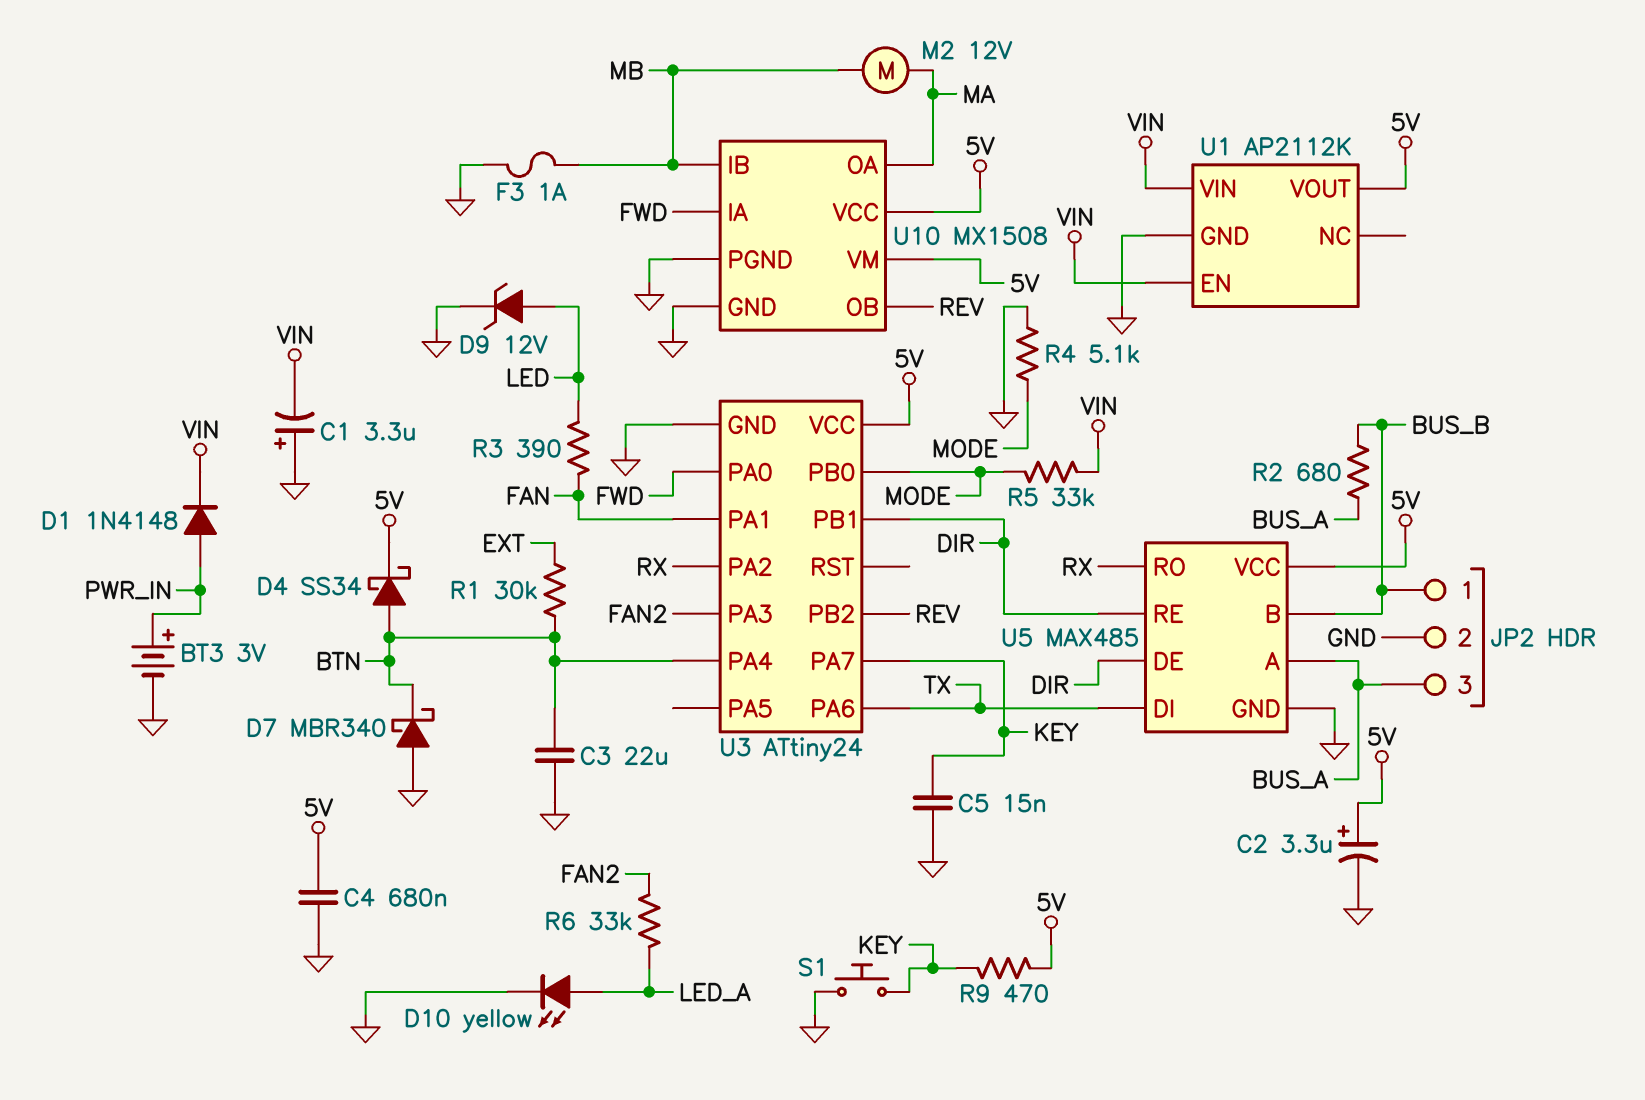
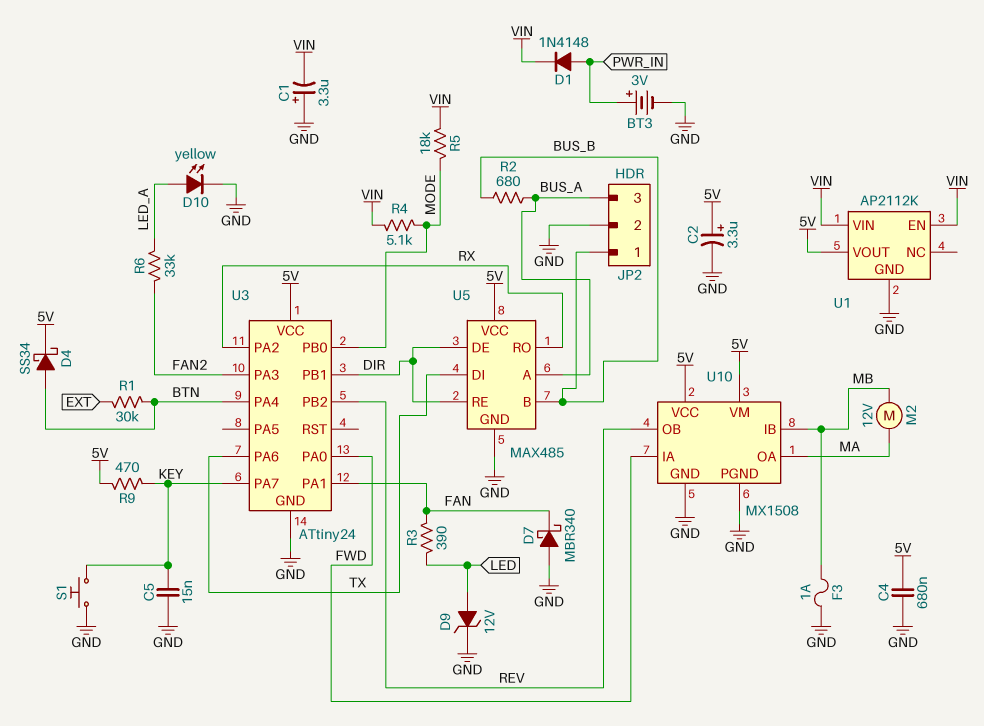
C3: 22uF (BTN, GND) -> none
D7: schottky MBR340 (A GND, K BTN) -> schottky MBR340 (A GND, K FAN)
R4: 5.1k (GND, MODE) -> 5.1k (MODE, VIN)
R5: 33k (MODE, VIN) -> 18k (MODE, VIN)

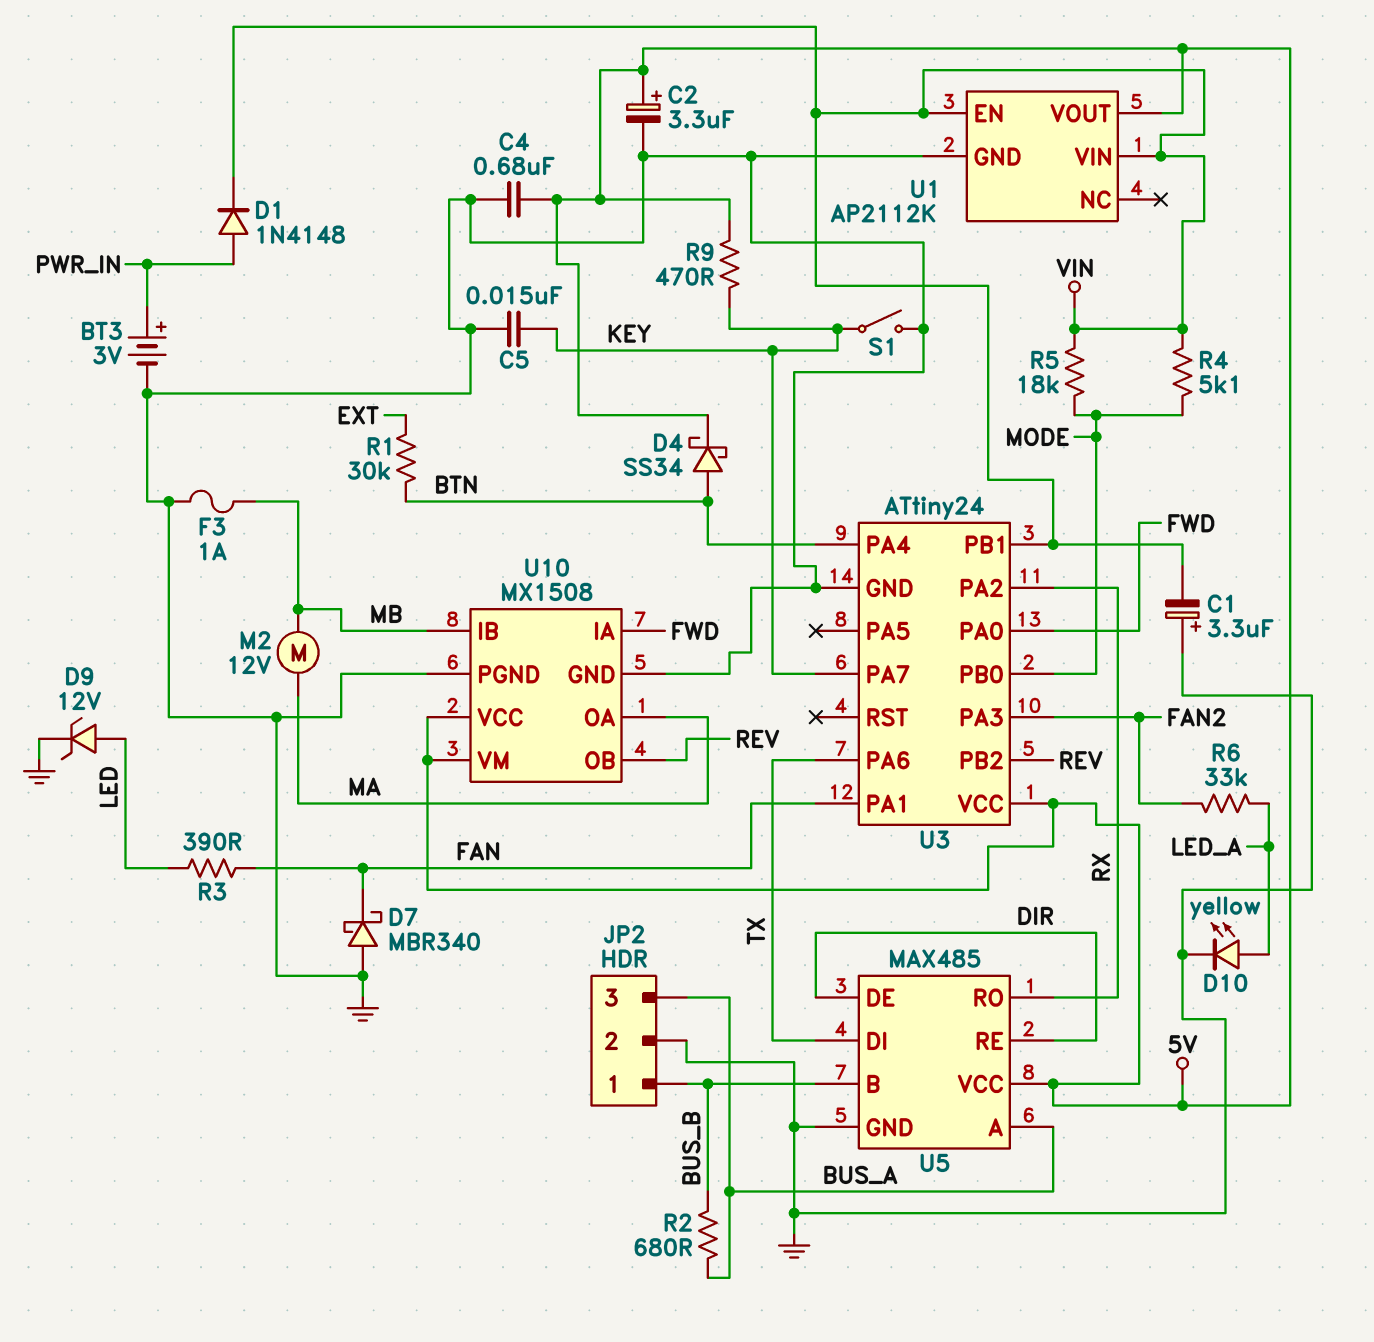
S1: button (GND, KEY) -> switch (GND, KEY)
U3 pin PB1: DIR -> VIN

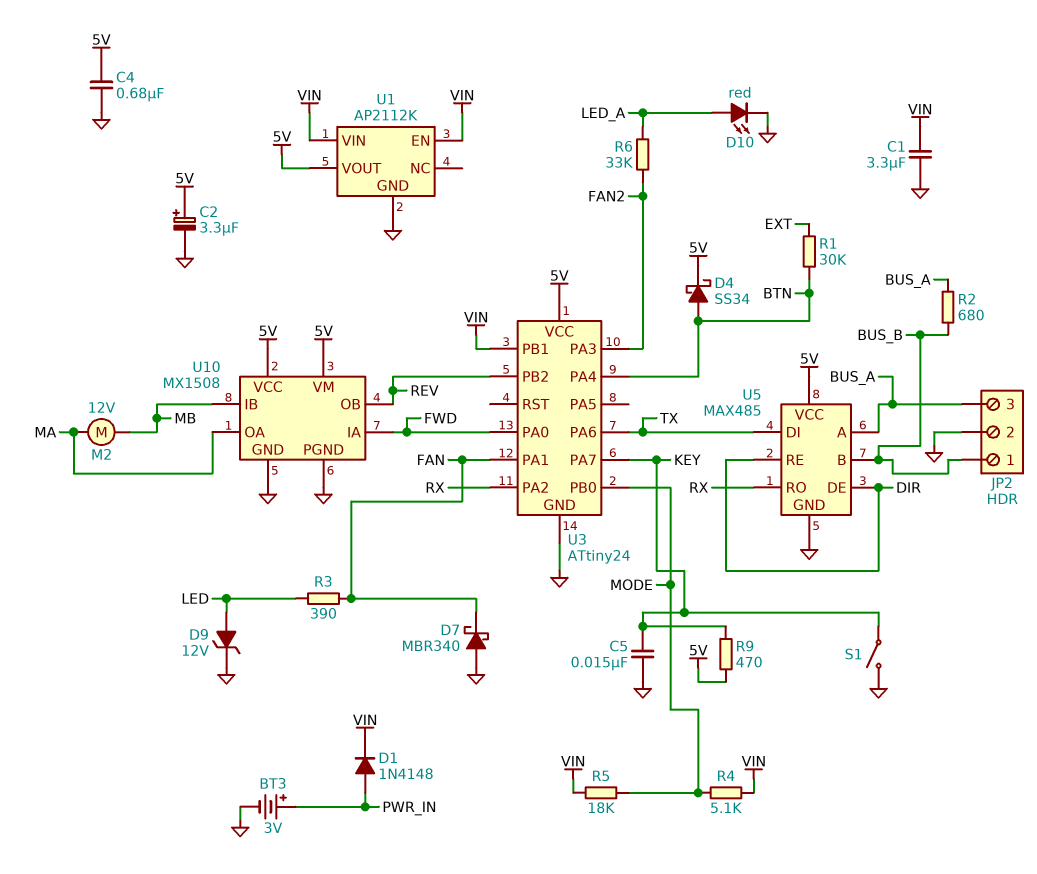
C1: 3.3uF (plus GND, minus VIN) -> 3.3uF (GND, VIN)
D10: LED yellow (A LED_A, K GND) -> LED red (A LED_A, K GND)
F3: 1A (GND, MB) -> none

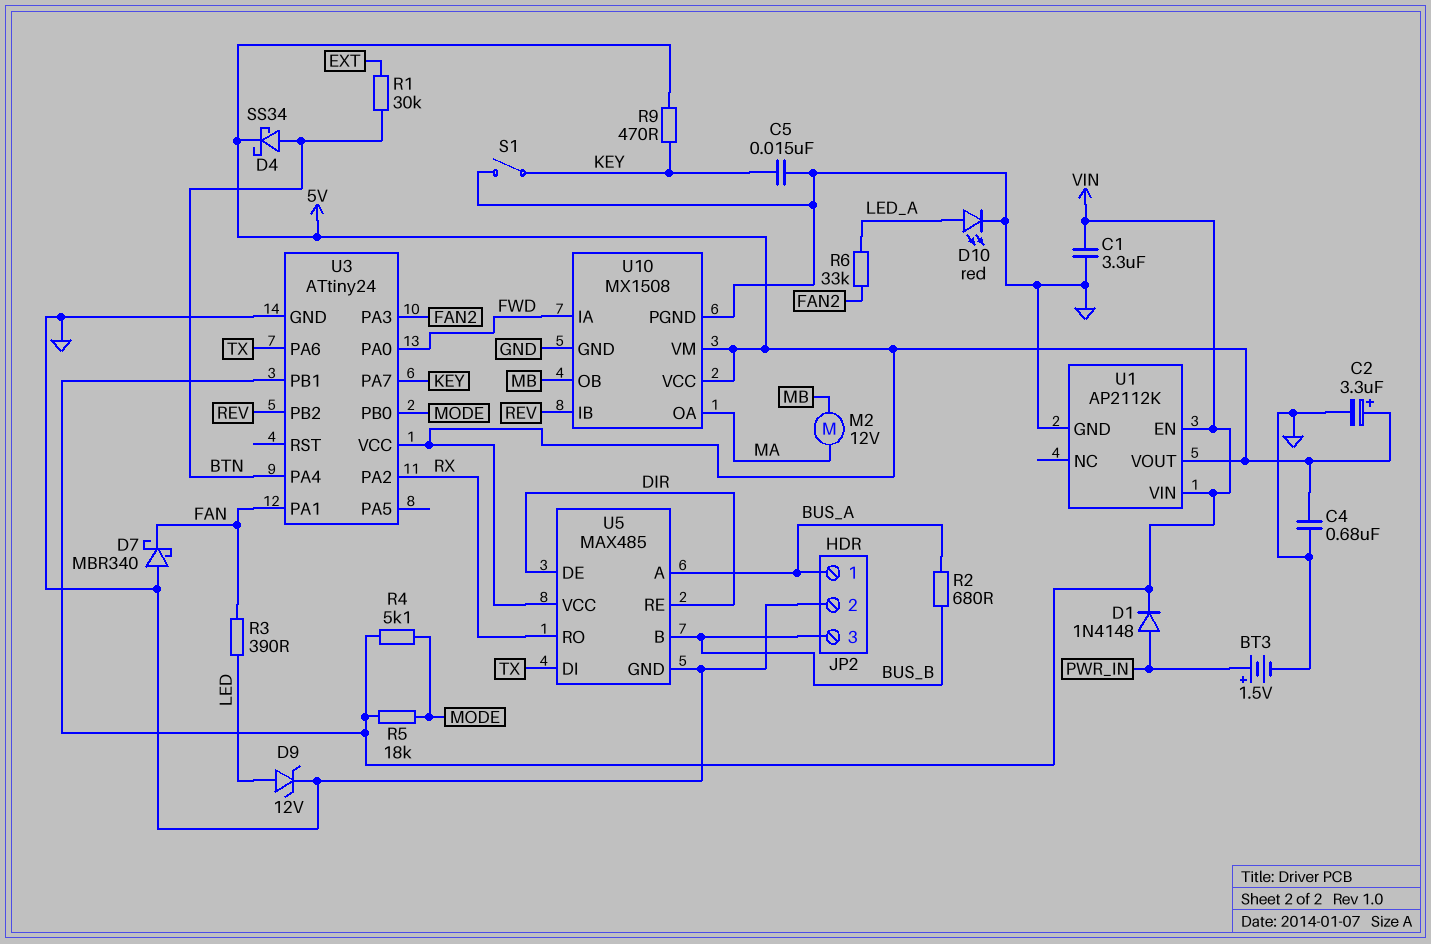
BT3: 3V (plus PWR_IN, minus GND) -> 1.5V (plus PWR_IN, minus GND)
JP2 pin 1: BUS_B -> BUS_A
JP2 pin 3: BUS_A -> BUS_B
U10 pin IB: MB -> REV
U10 pin OB: REV -> MB

